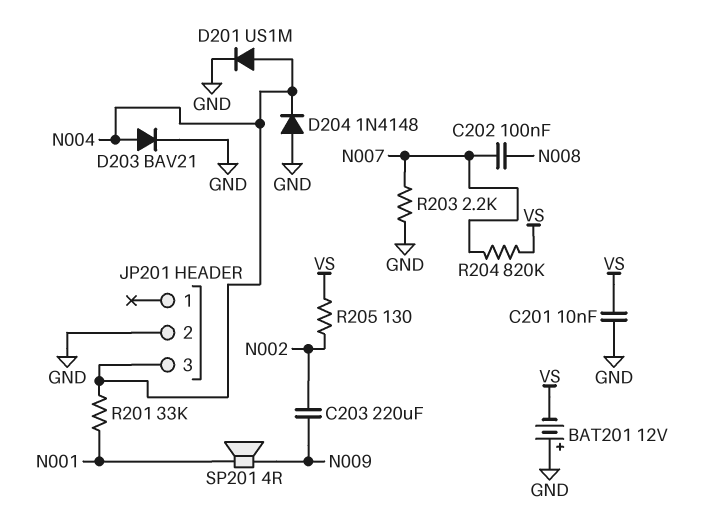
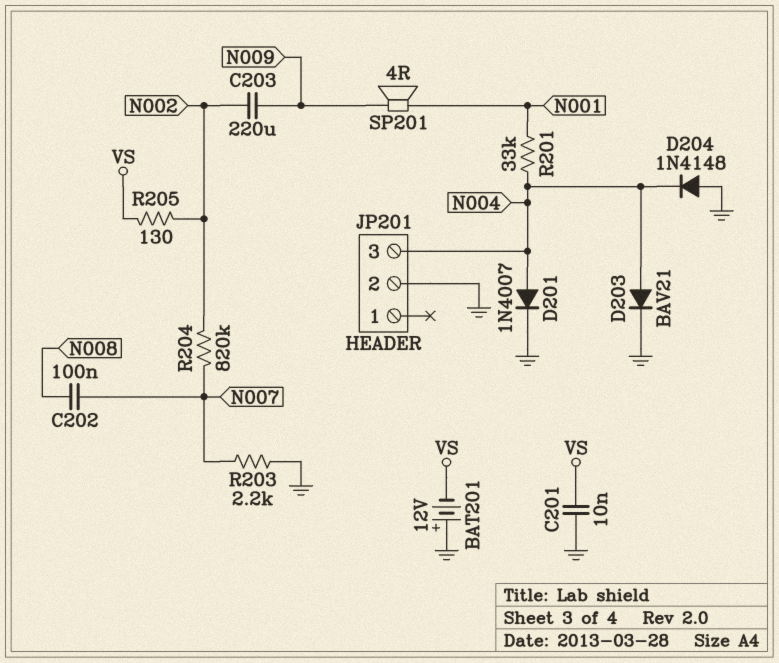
D201: diode US1M (A N004, K GND) -> diode 1N4007 (A N004, K GND)
R204: 820k (N007, VS) -> 820k (N002, N007)

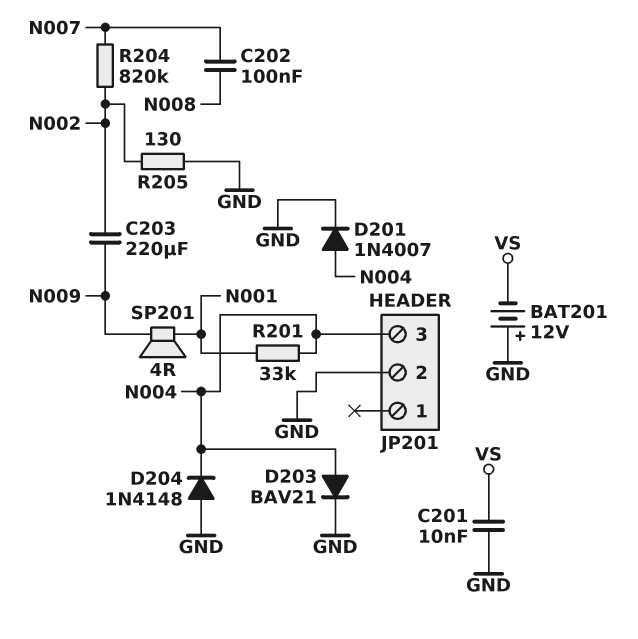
R203: 2.2k (GND, N007) -> none
R205: 130 (N002, VS) -> 130 (GND, N002)

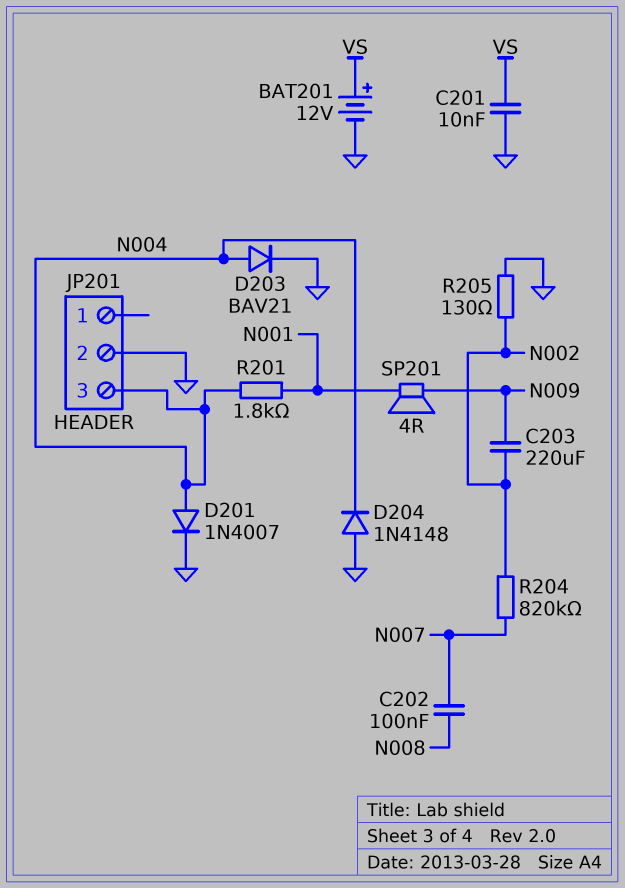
BAT201: 12V (plus GND, minus VS) -> 12V (plus VS, minus GND)
R201: 33k (N001, N004) -> 1.8k (N001, N004)

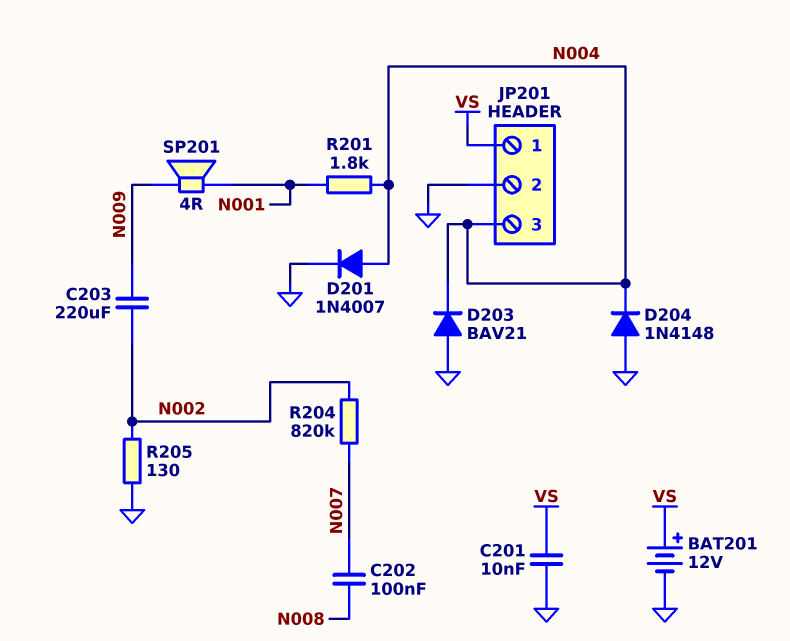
D203: diode BAV21 (A N004, K GND) -> diode BAV21 (A GND, K N004)
JP201 pin 1: none -> VS

